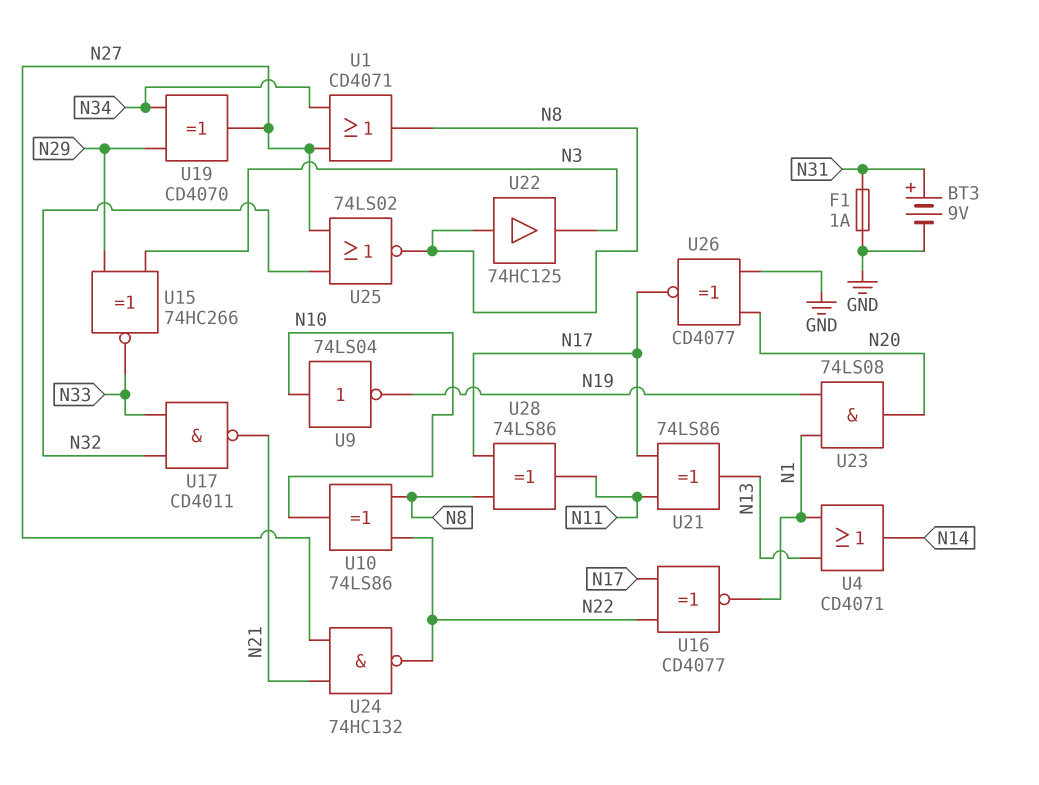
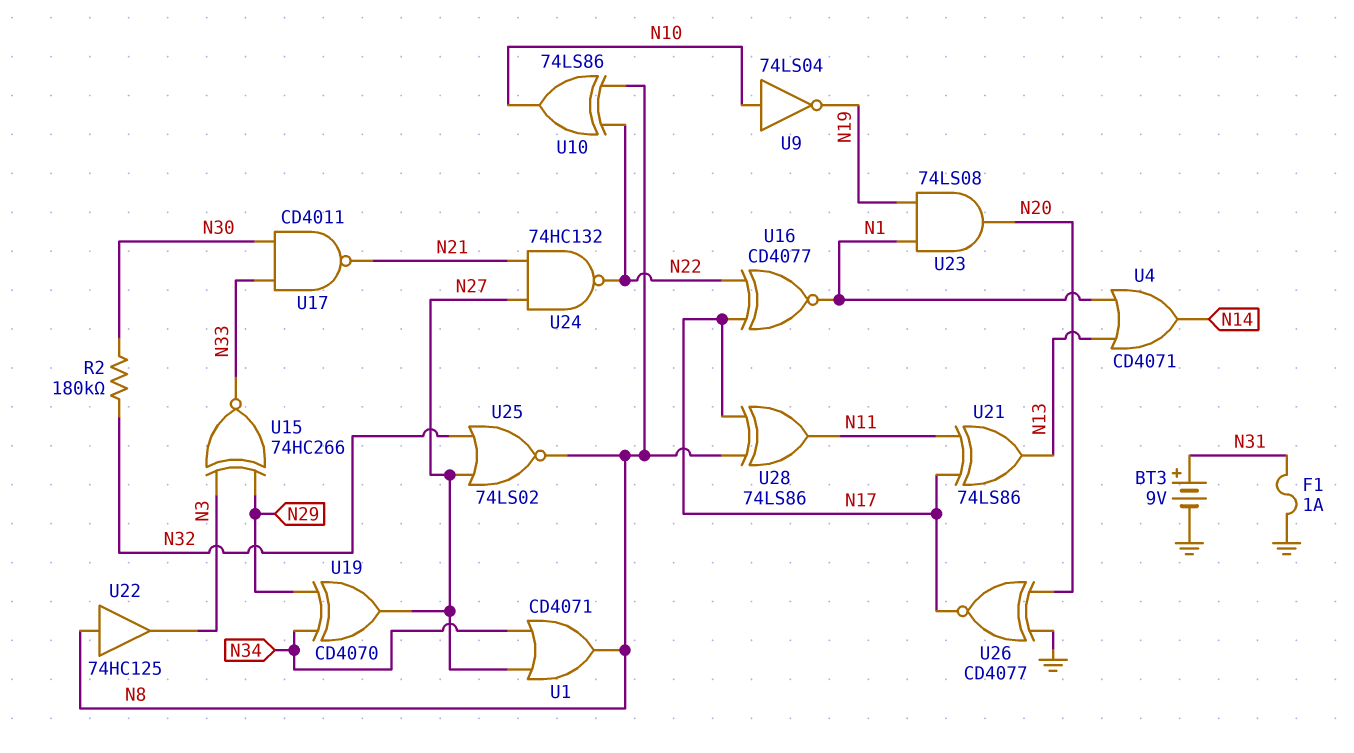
R2: none -> 180k (N30, N32)
U17: NAND CD4011 (in N32, in N33, out N21) -> NAND CD4011 (in N30, in N33, out N21)

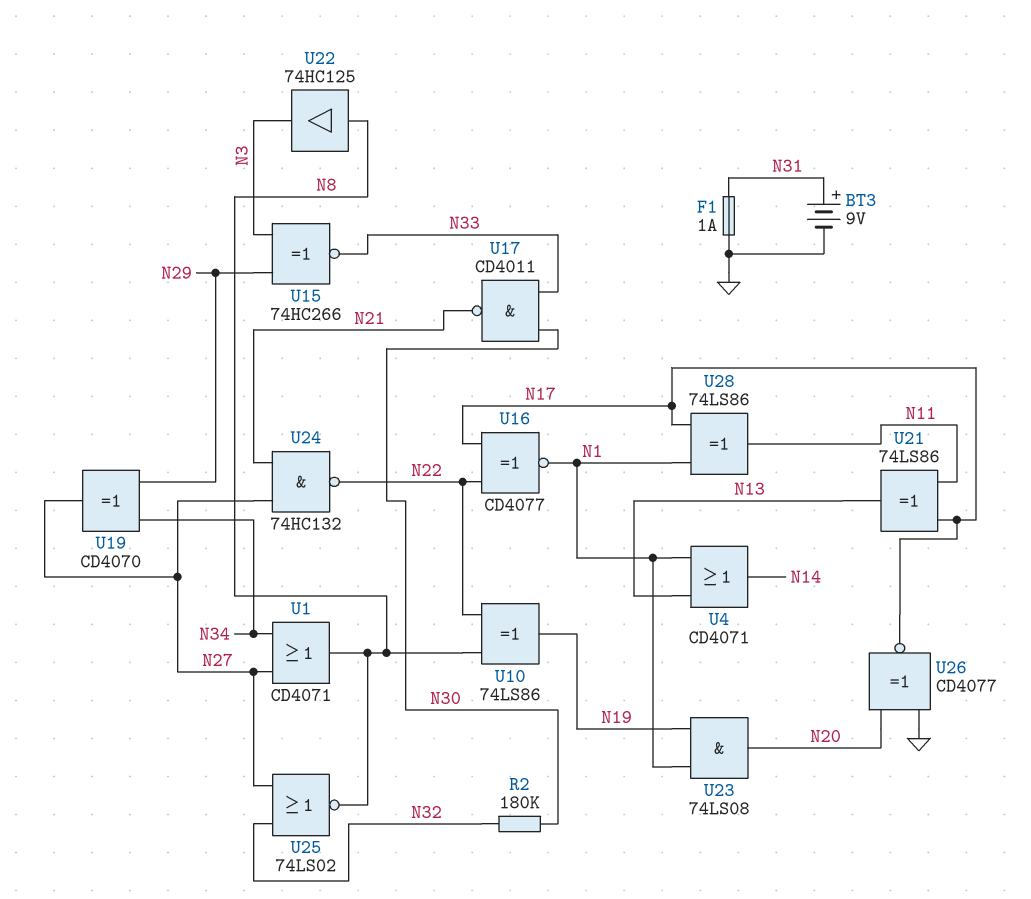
U9: NOT 74LS04 (in N10, out N19) -> none
U10: XOR 74LS86 (in N8, in N22, out N10) -> XOR 74LS86 (in N8, in N22, out N19)
U28: XOR 74LS86 (in N8, in N17, out N11) -> XOR 74LS86 (in N1, in N17, out N11)

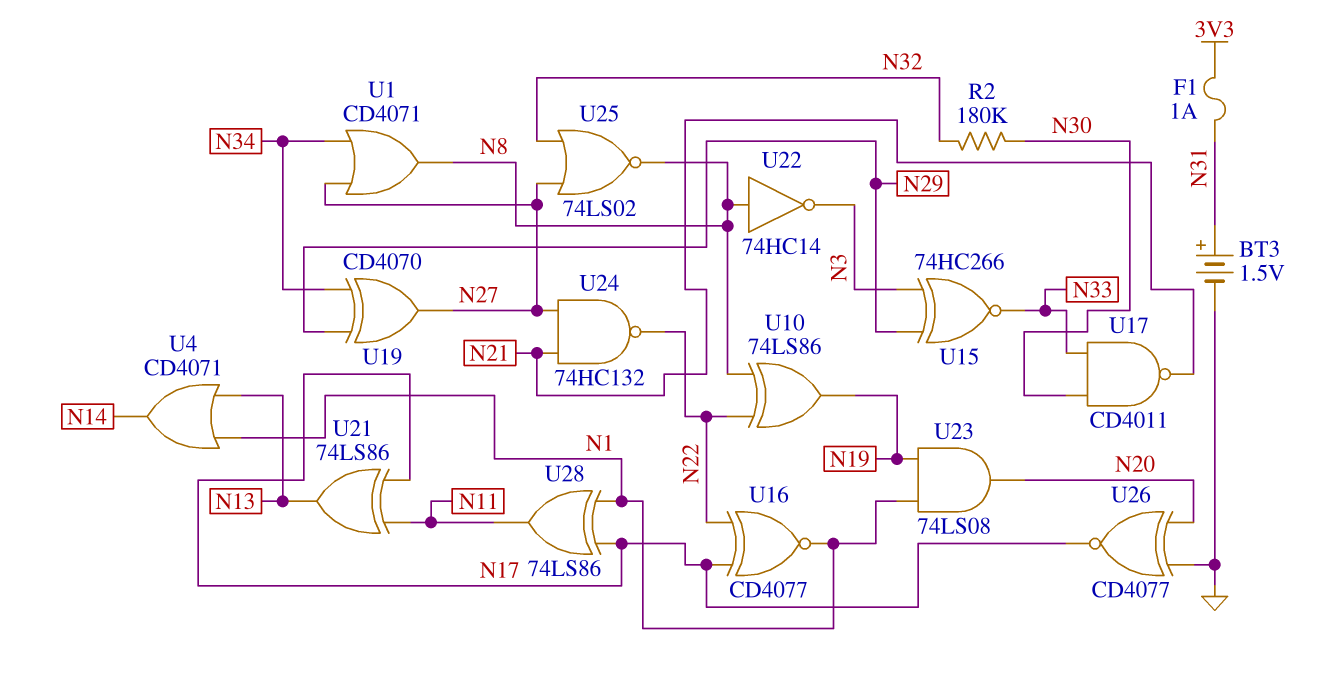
BT3: 9V (plus N31, minus GND) -> 1.5V (plus N31, minus GND)
F1: 1A (GND, N31) -> 1A (3V3, N31)
U22: buffer 74HC125 (in N8, out N3) -> NOT 74HC14 (in N8, out N3)

